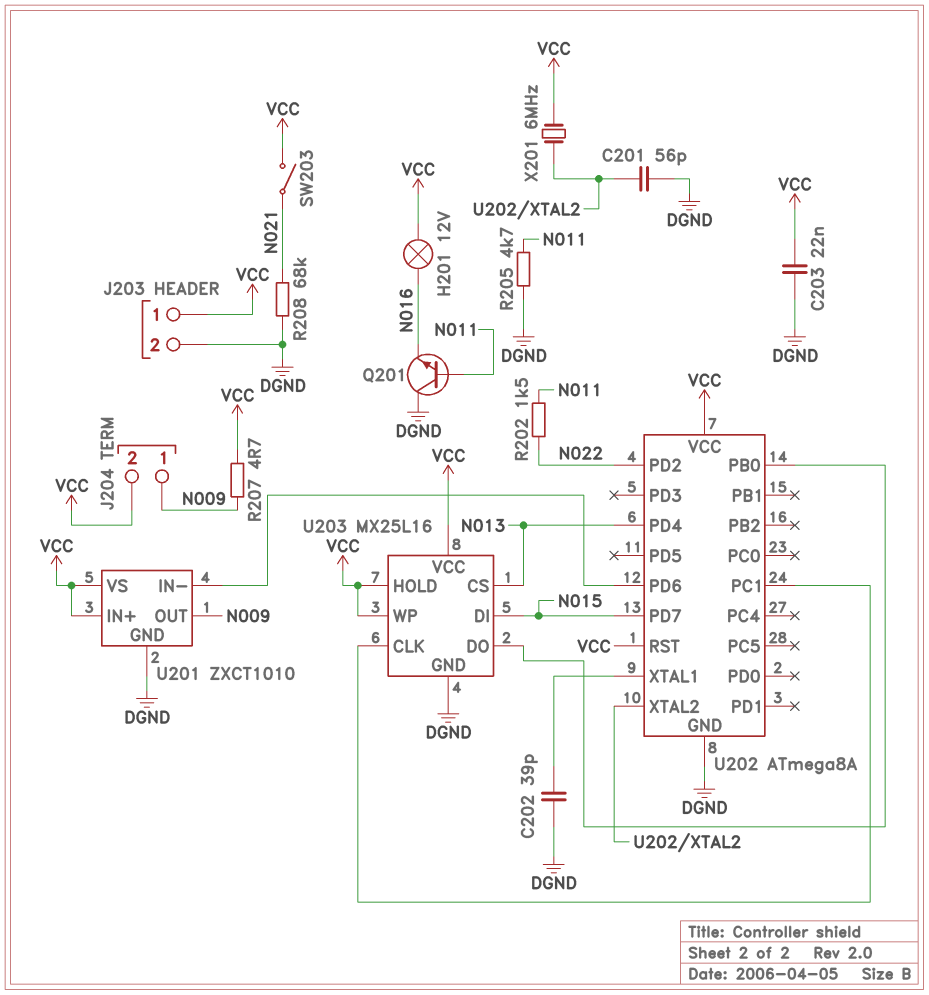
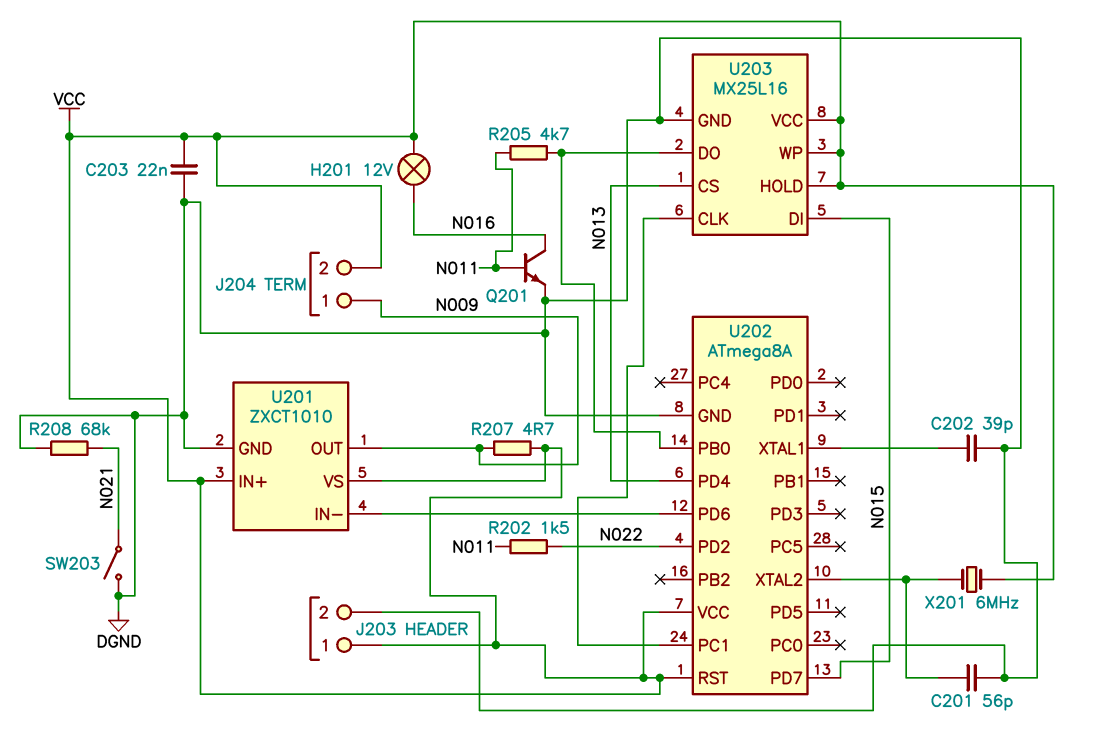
Q201: NPN (B N011, C DGND, E N016) -> NPN (B N011, C N016, E DGND)
R205: 4.7k (DGND, N011) -> 4.7k (N011, U202/PB0)
SW203: switch (N021, VCC) -> switch (DGND, N021)

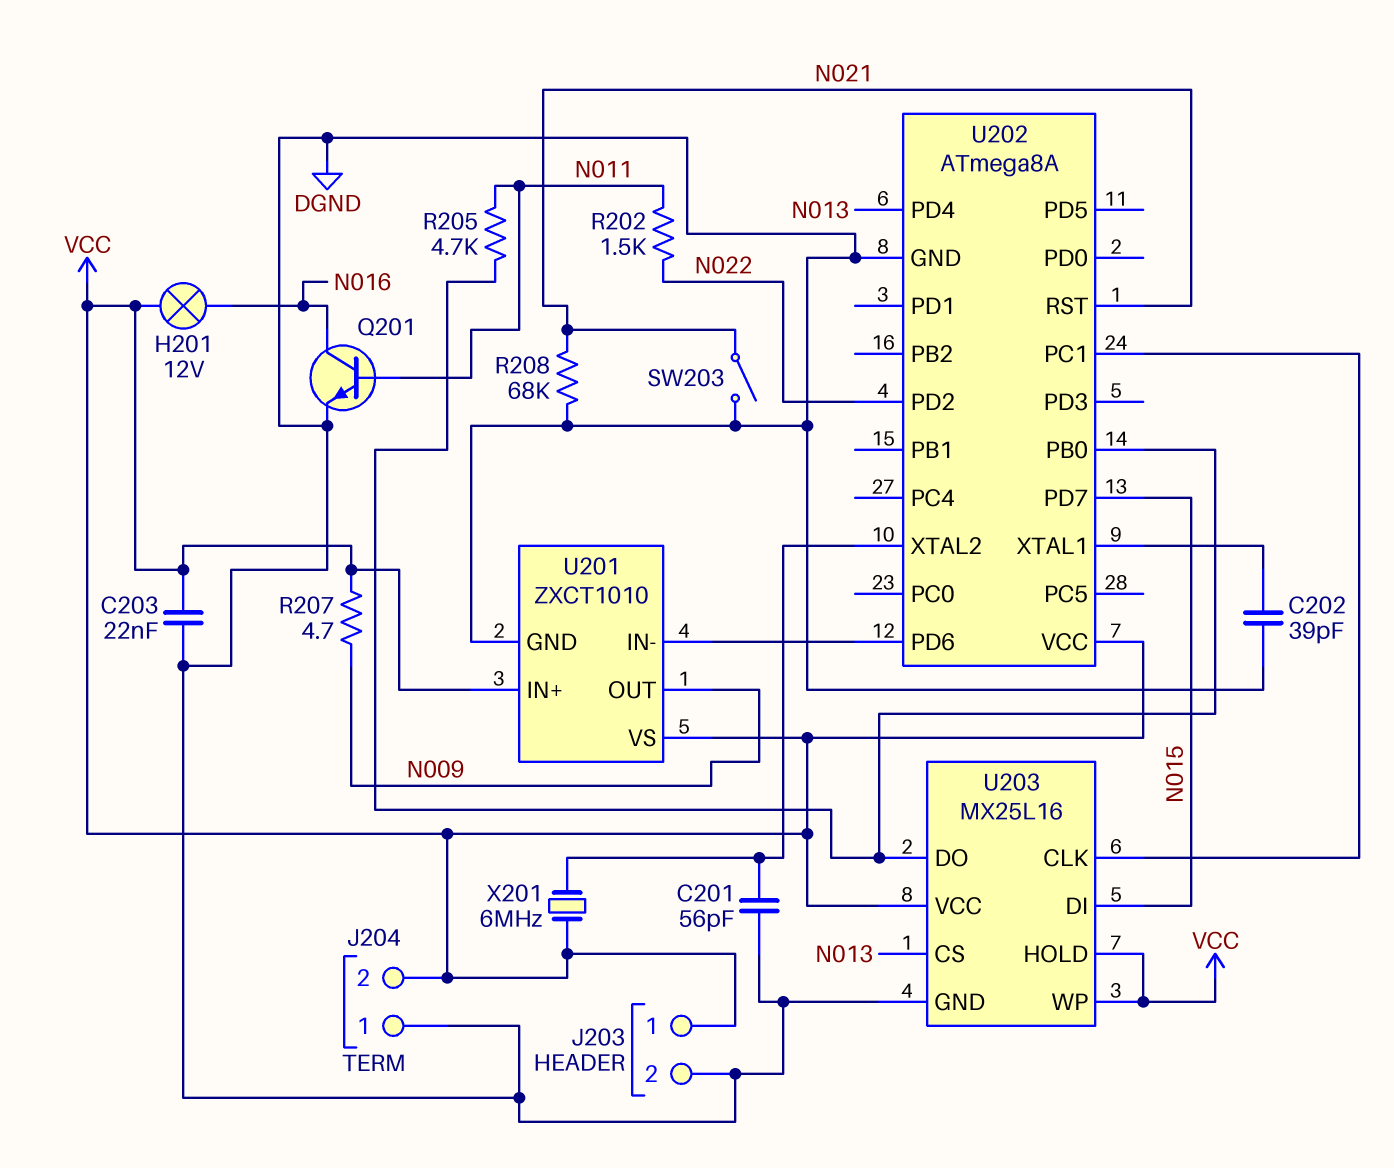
J204 pin 1: N009 -> DGND
U202 pin RST: VCC -> N021

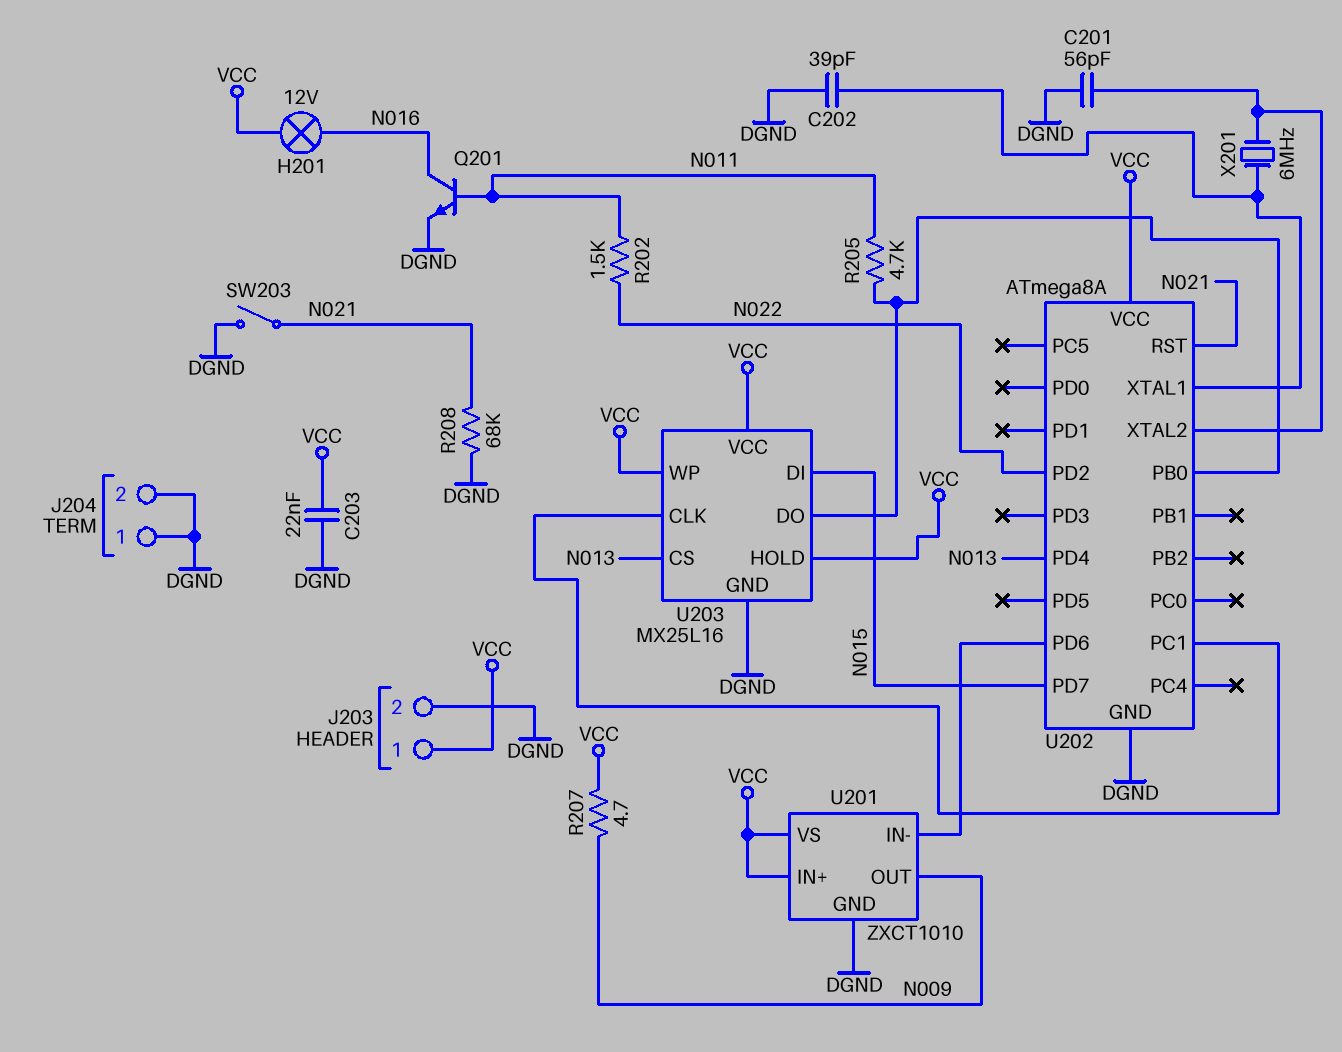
J204 pin 2: VCC -> DGND
X201: 6MHz (U202/XTAL2, VCC) -> 6MHz (U202/XTAL1, U202/XTAL2)

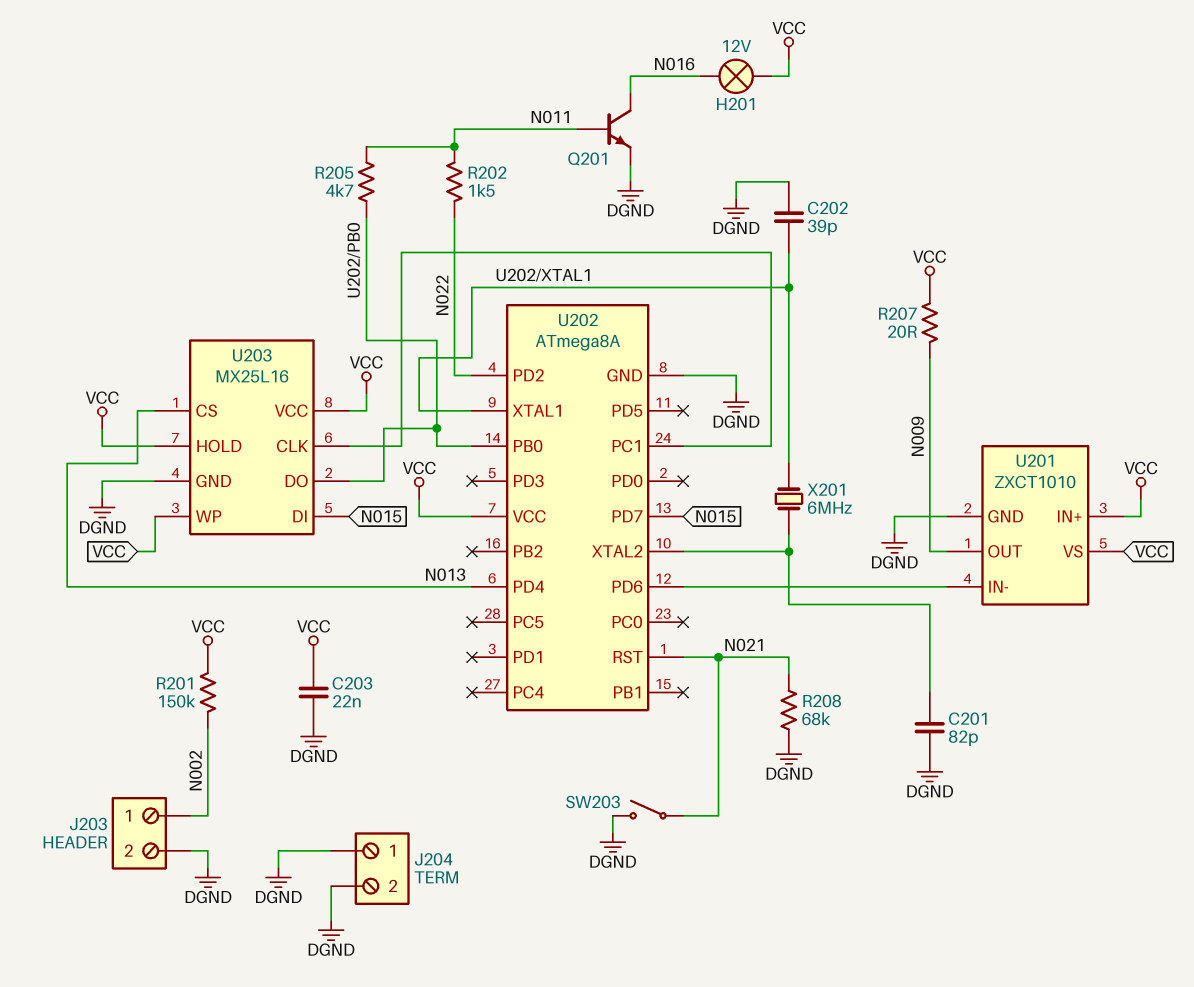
C201: 56pF (DGND, U202/XTAL2) -> 82pF (DGND, U202/XTAL2)
J203 pin 1: VCC -> N002
R201: none -> 150k (N002, VCC)
R207: 4.7 (N009, VCC) -> 20 (N009, VCC)

